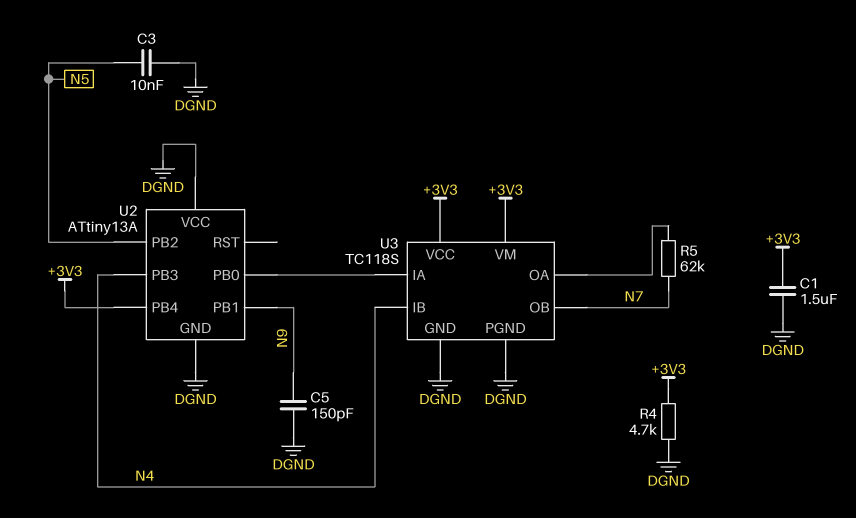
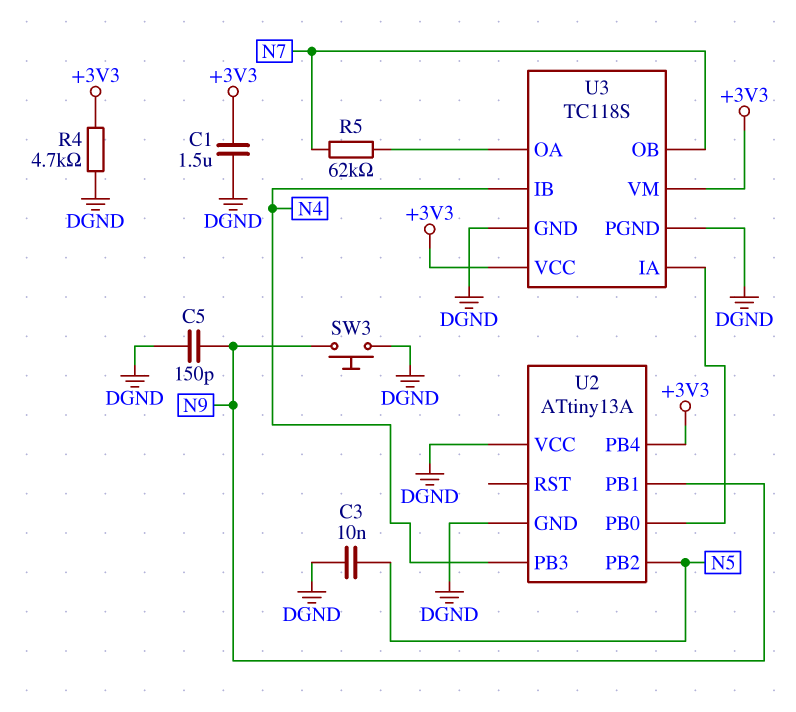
SW3: none -> button (DGND, N9)

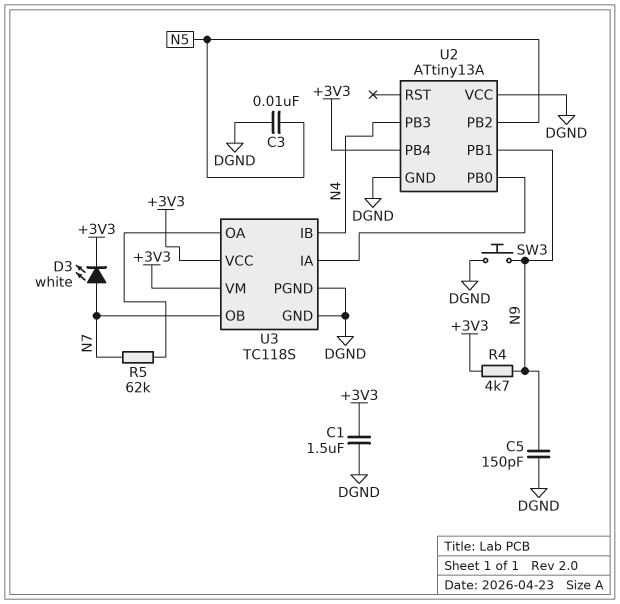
D3: none -> LED white (A N7, K +3V3)
R4: 4.7k (+3V3, DGND) -> 4.7k (+3V3, N9)

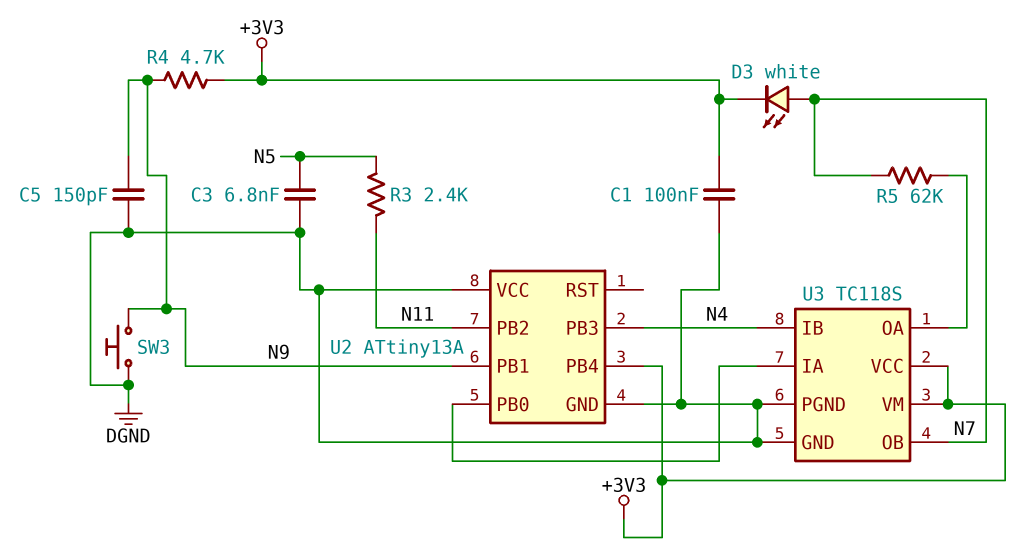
C1: 1.5uF (+3V3, DGND) -> 100nF (+3V3, DGND)
C3: 10nF (DGND, N5) -> 6.8nF (DGND, N5)
R3: none -> 2.4k (N5, N11)
U2 pin PB2: N5 -> N11

